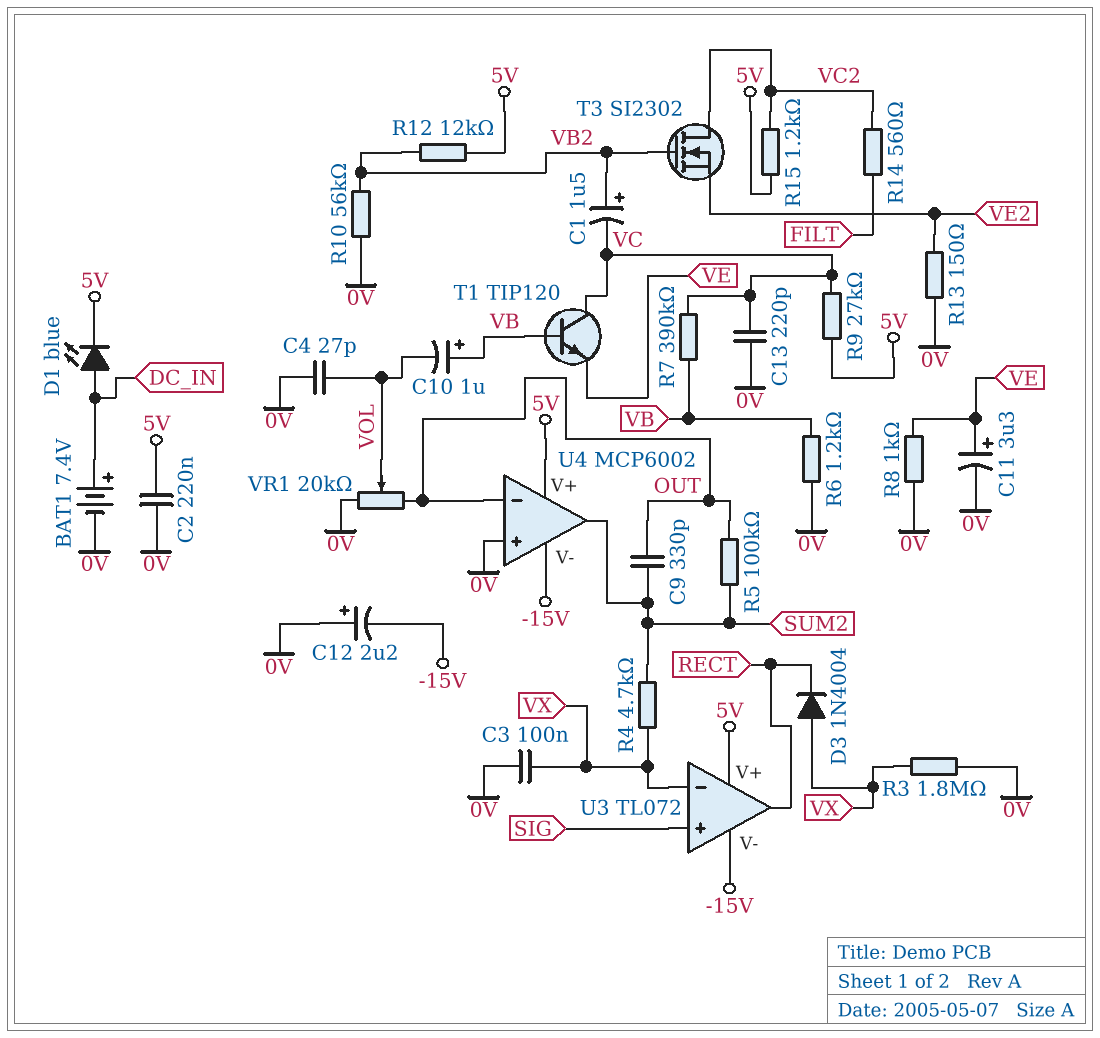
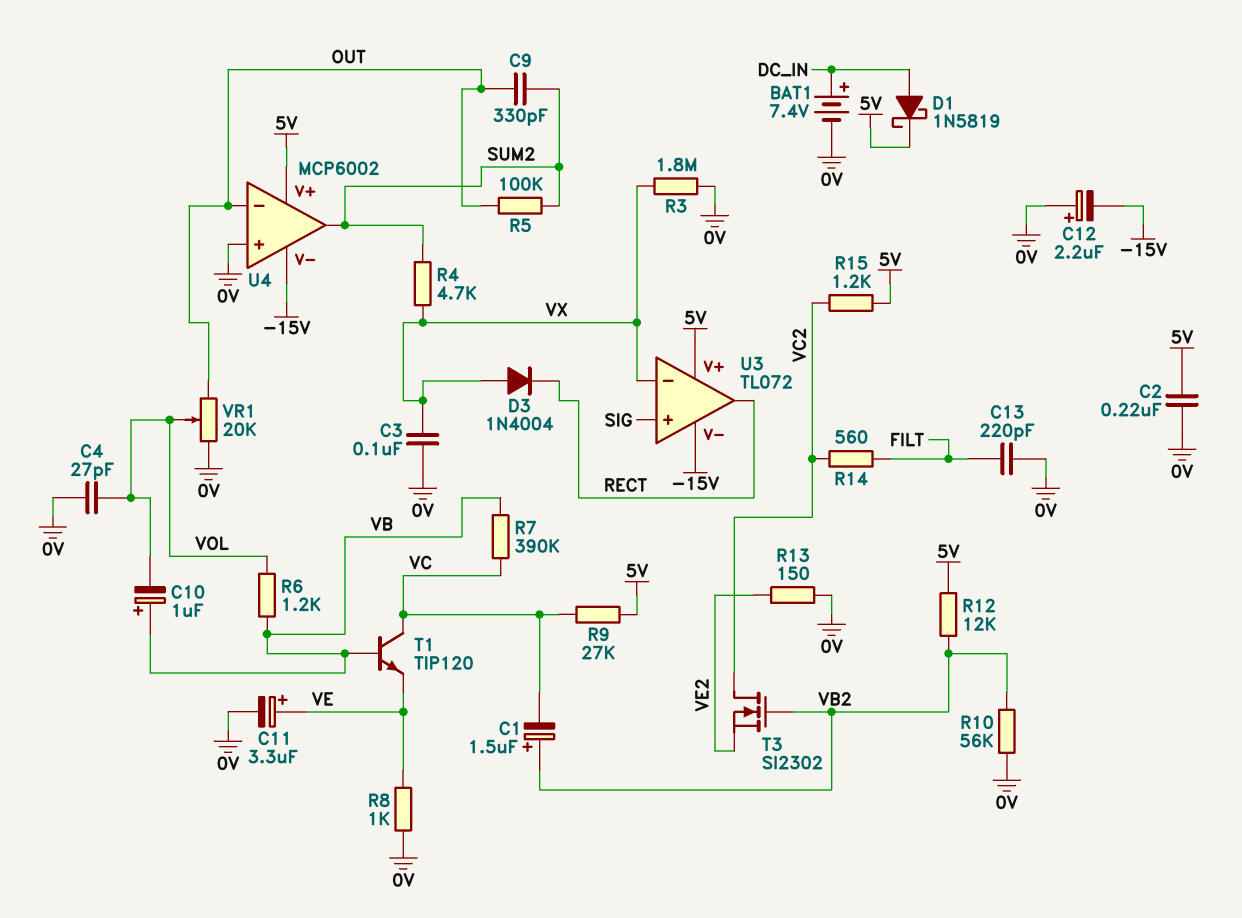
C13: 220pF (0V, VC) -> 220pF (0V, FILT)
D1: LED blue (A DC_IN, K 5V) -> schottky 1N5819 (A DC_IN, K 5V)
R6: 1.2k (0V, VB) -> 1.2k (VB, VOL)

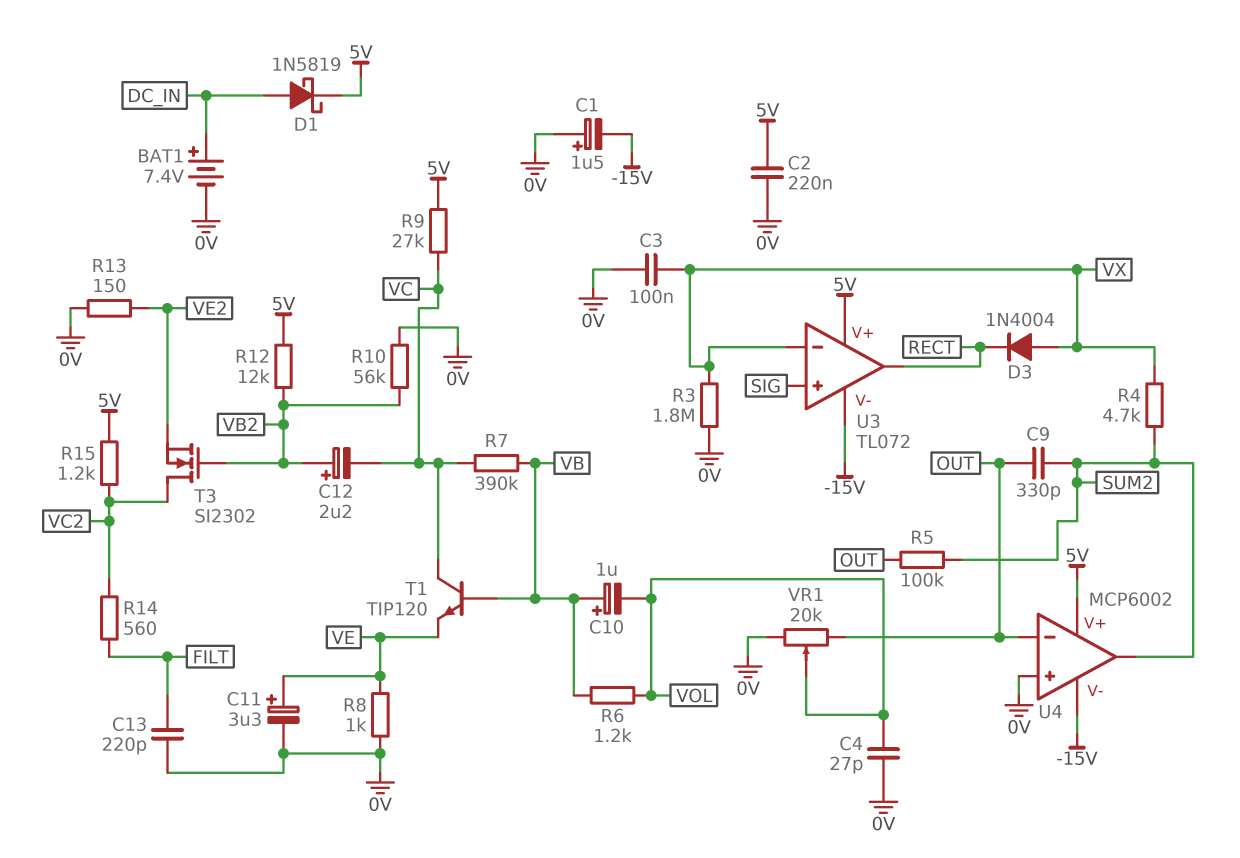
C1: 1.5uF (plus VB2, minus VC) -> 1.5uF (plus 0V, minus -15V)
C12: 2.2uF (plus 0V, minus -15V) -> 2.2uF (plus VB2, minus VC)

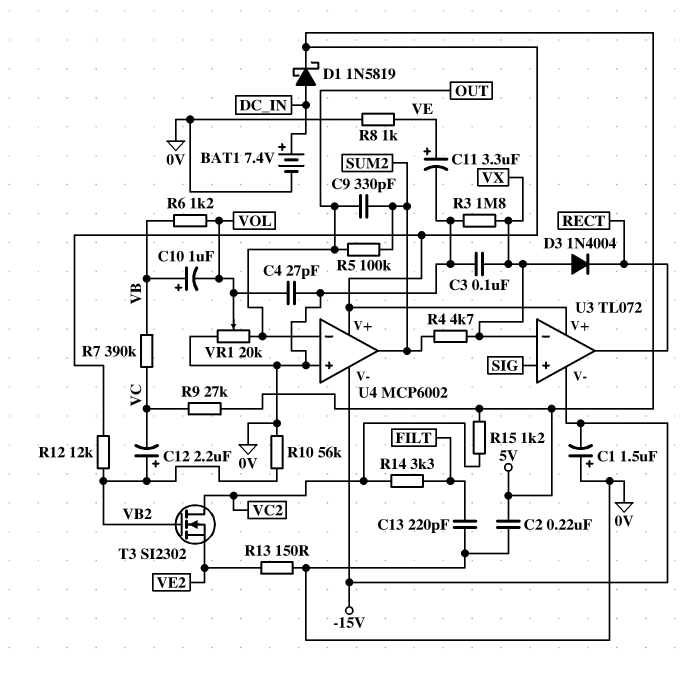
R14: 560 (FILT, VC2) -> 3.3k (FILT, VC2)
T1: NPN TIP120 (B VB, C VC, E VE) -> none

